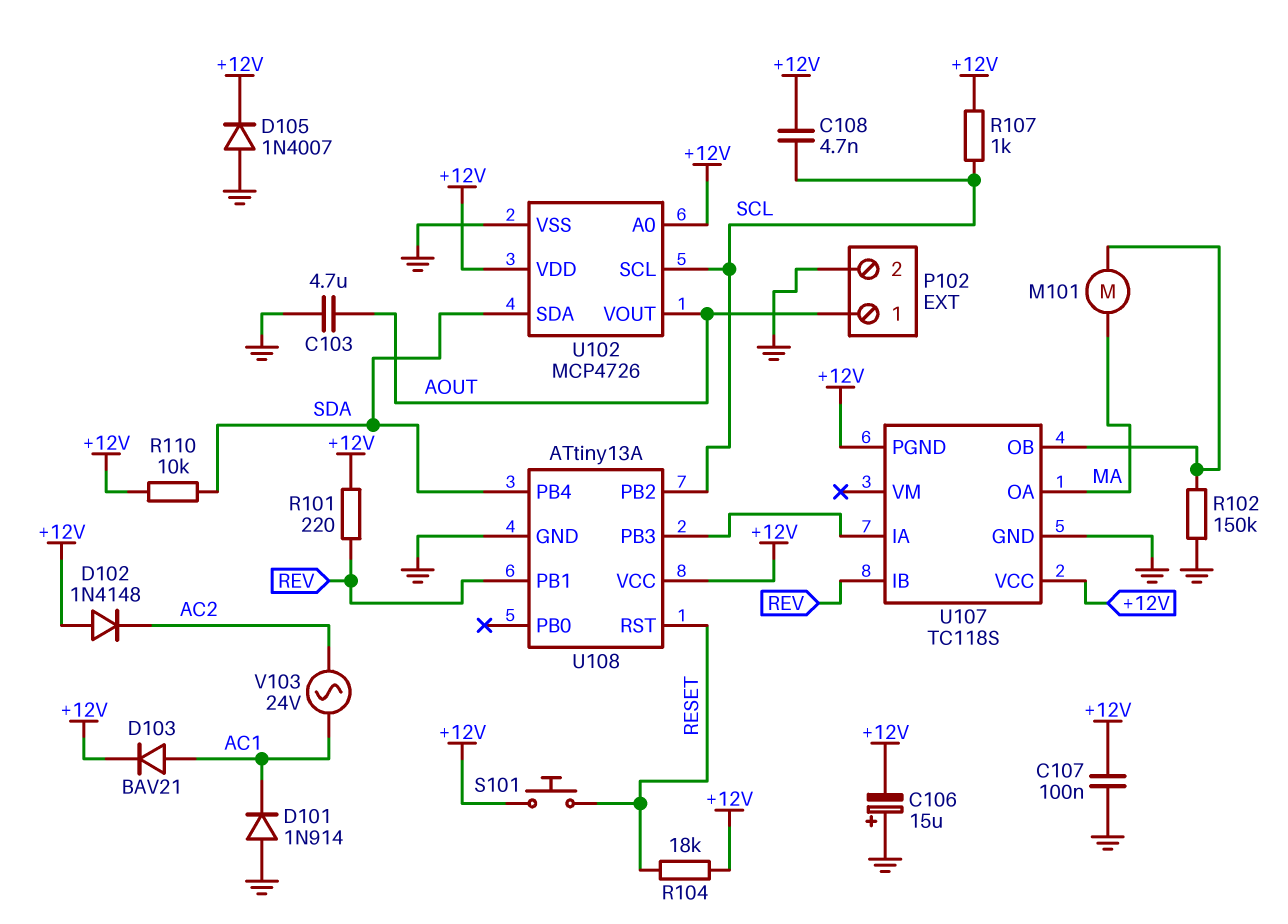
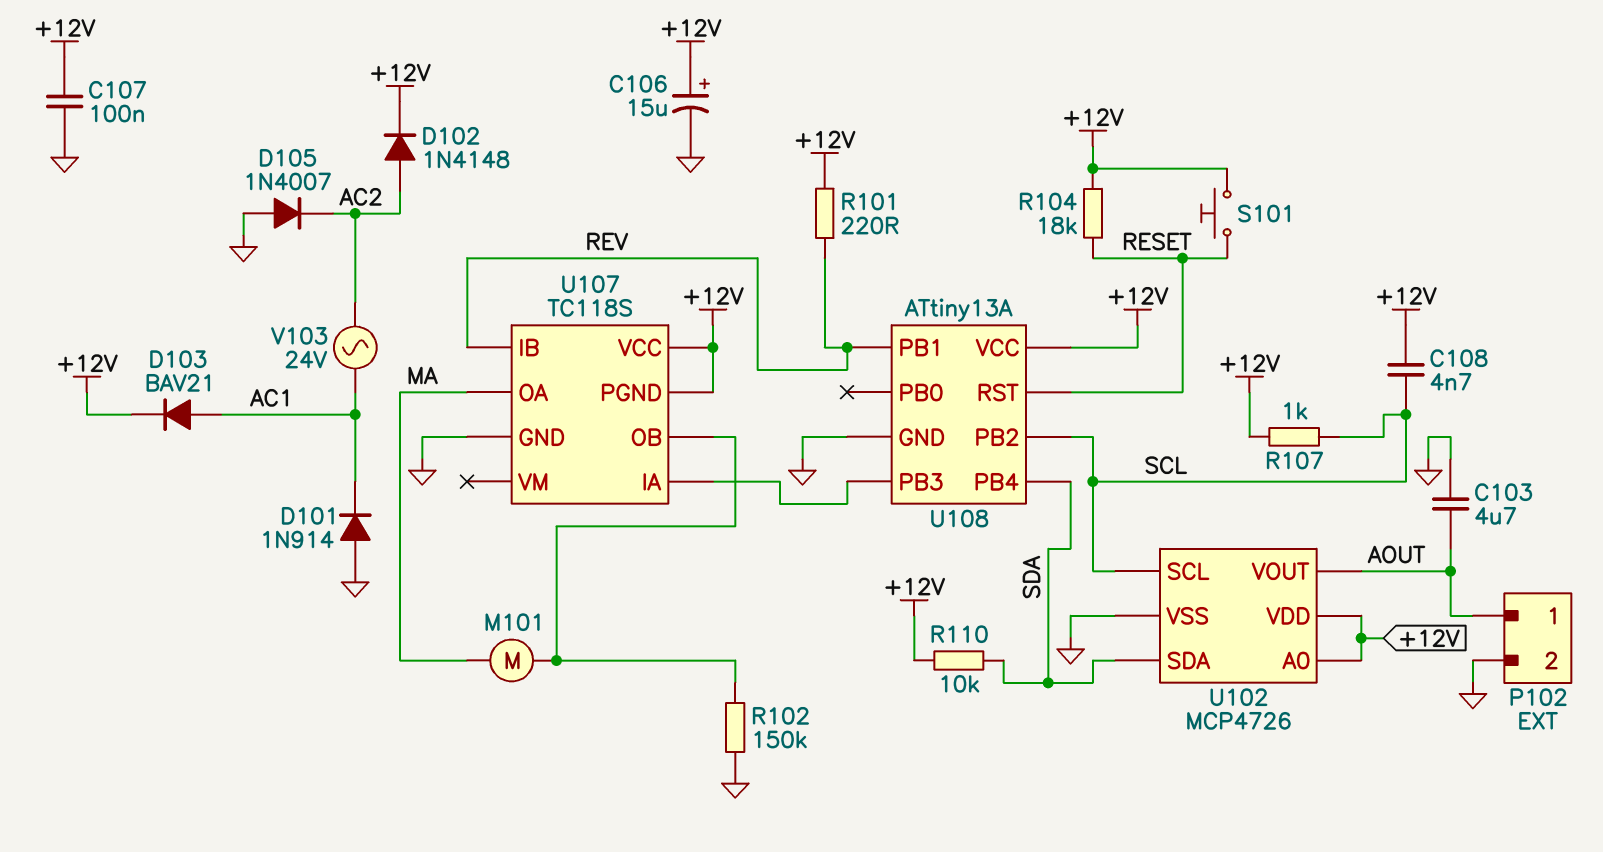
C106: 15uF (plus GND, minus +12V) -> 15uF (plus +12V, minus GND)
D102: diode 1N4148 (A +12V, K AC2) -> diode 1N4148 (A AC2, K +12V)
D105: diode 1N4007 (A GND, K +12V) -> diode 1N4007 (A GND, K AC2)

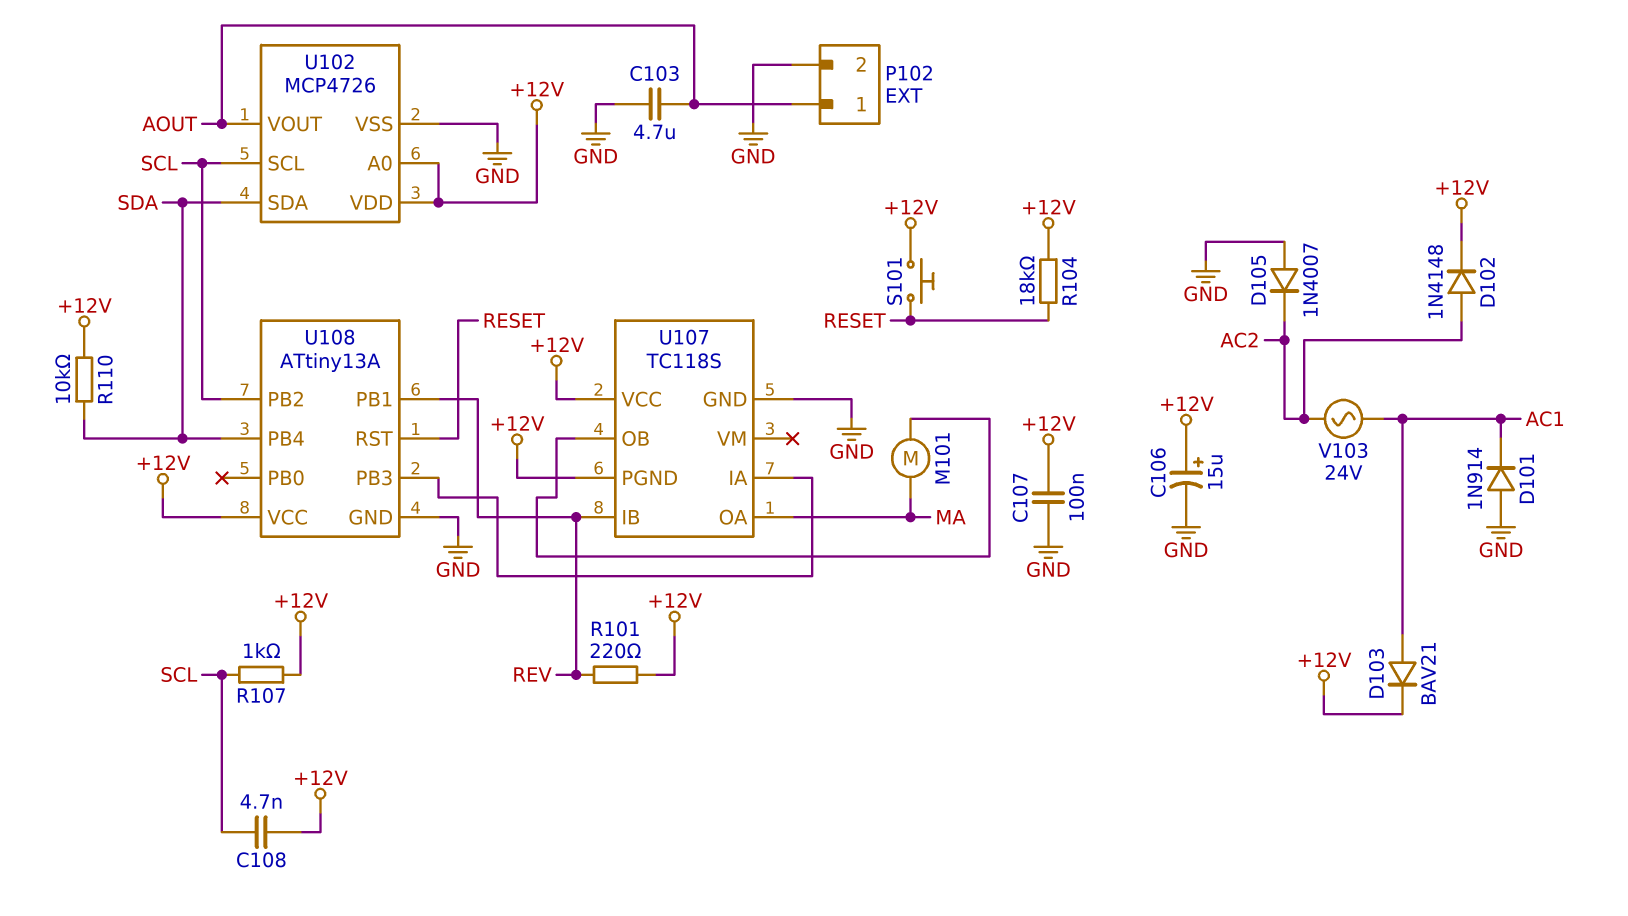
R102: 150k (GND, U107/OB) -> none

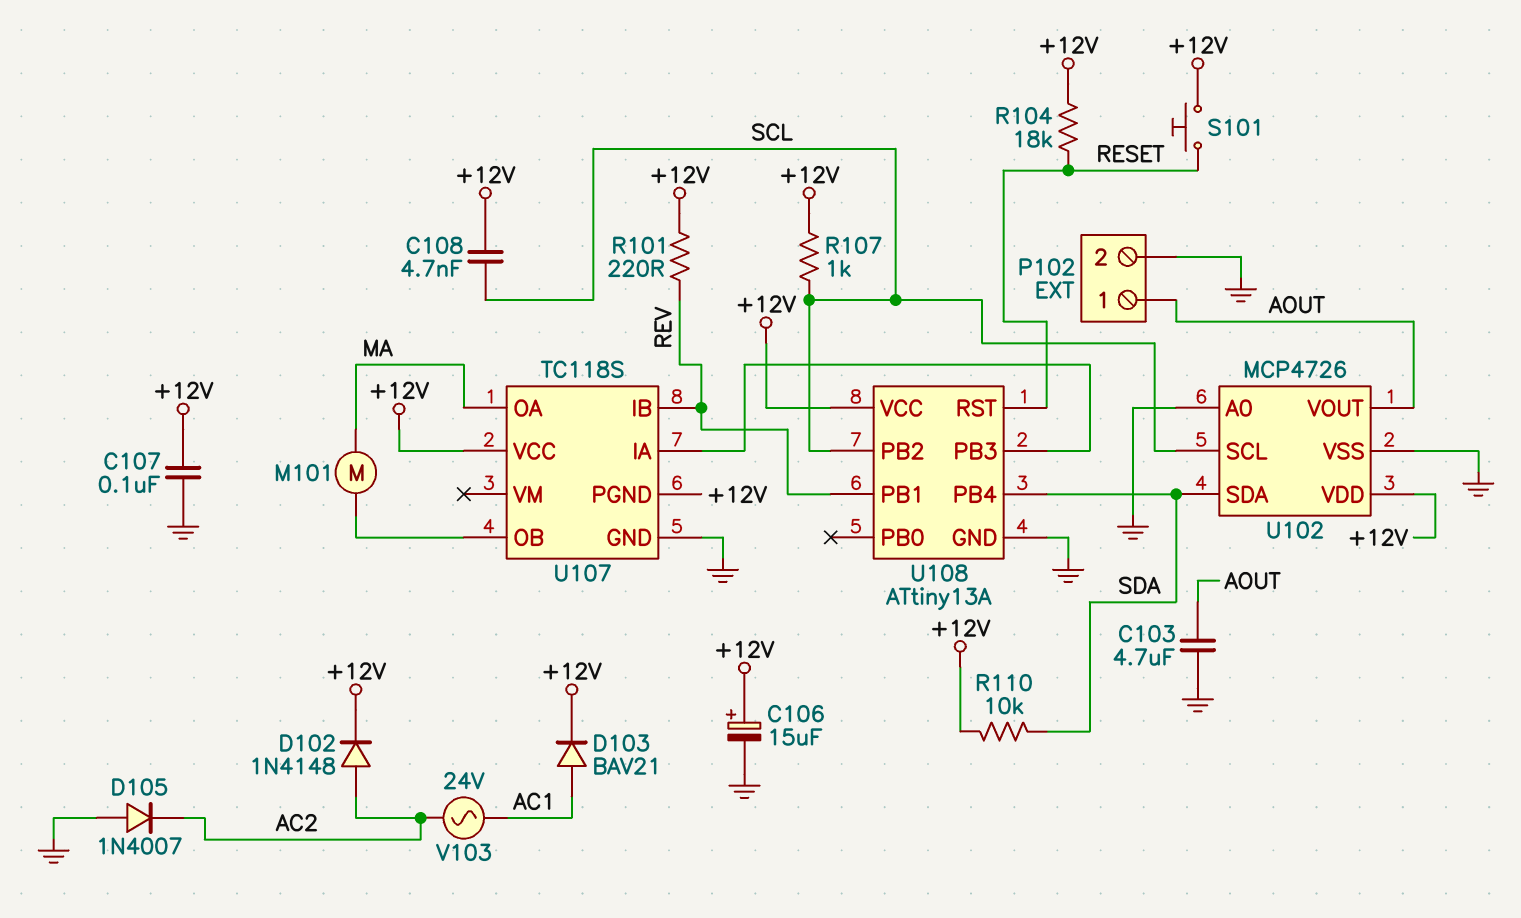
D101: diode 1N914 (A GND, K AC1) -> none
U102 pin A0: +12V -> GND

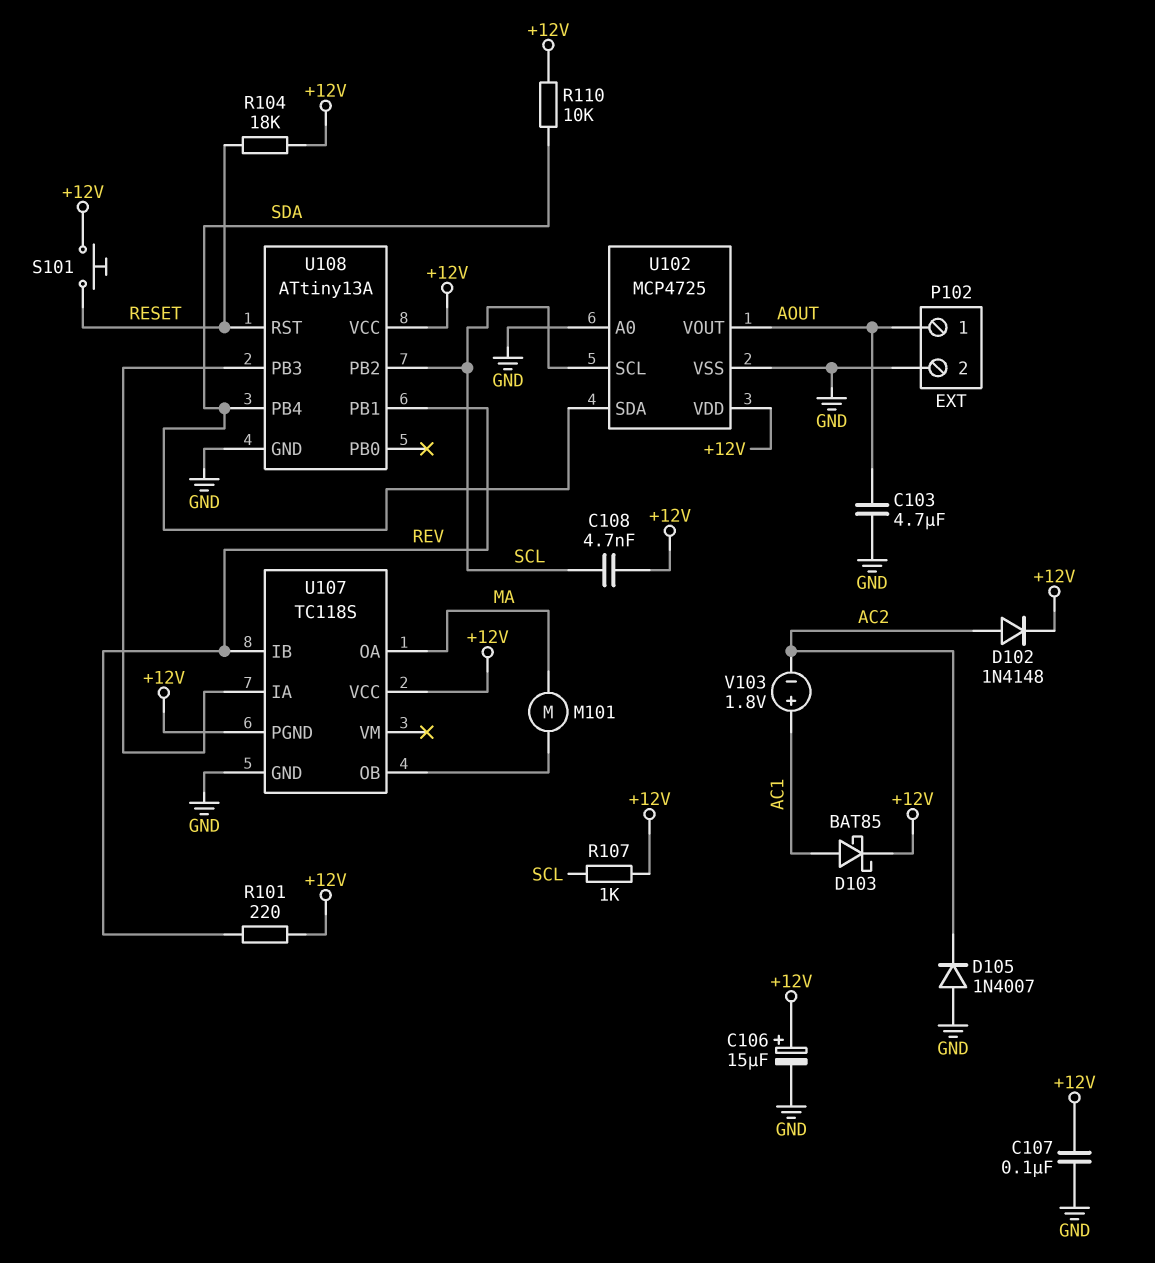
D103: diode BAV21 (A AC1, K +12V) -> schottky BAT85 (A AC1, K +12V)
U102: MCP4726 -> MCP4725
V103: AC 24V (AC1, AC2) -> 1.8V (plus AC1, minus AC2)

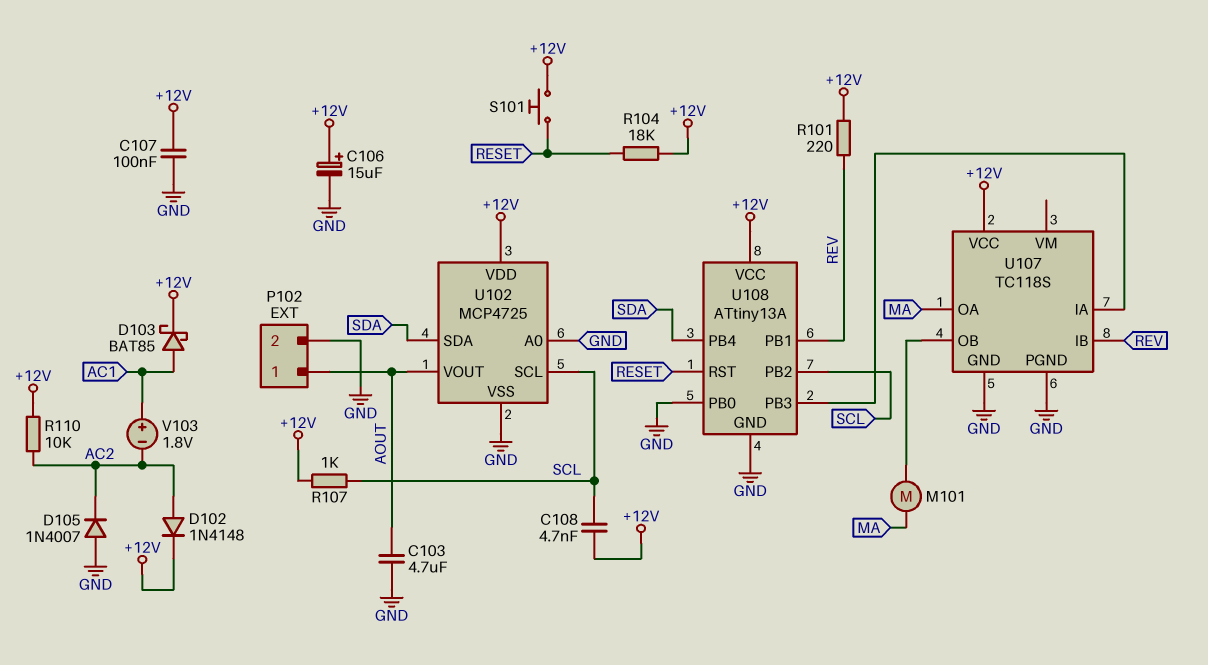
R110: 10k (+12V, SDA) -> 10k (+12V, AC2)
U107 pin PGND: +12V -> GND
U108 pin PB0: none -> GND

